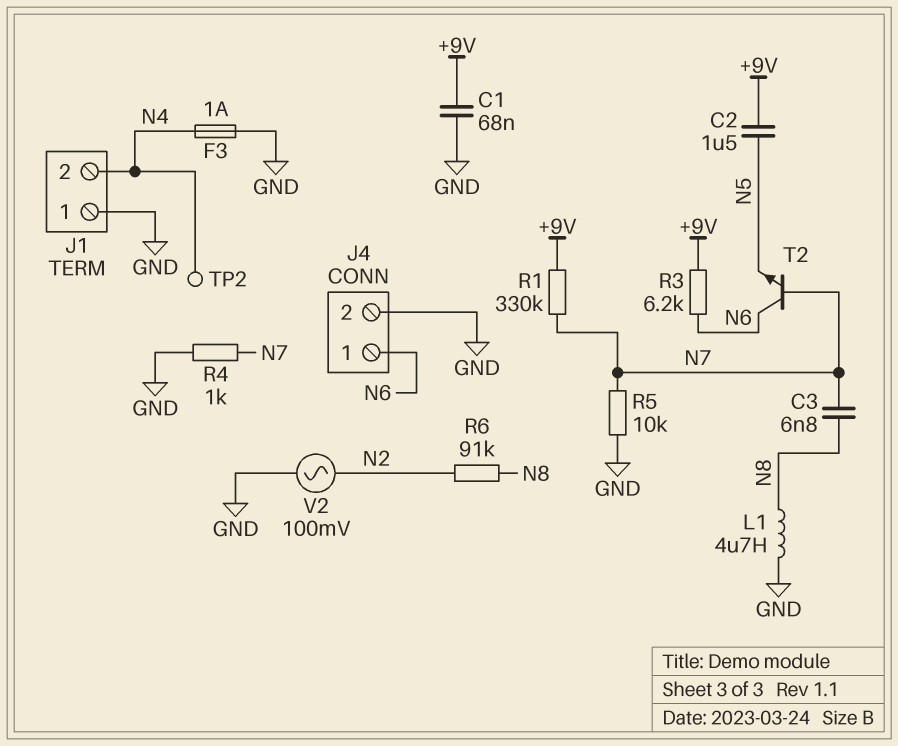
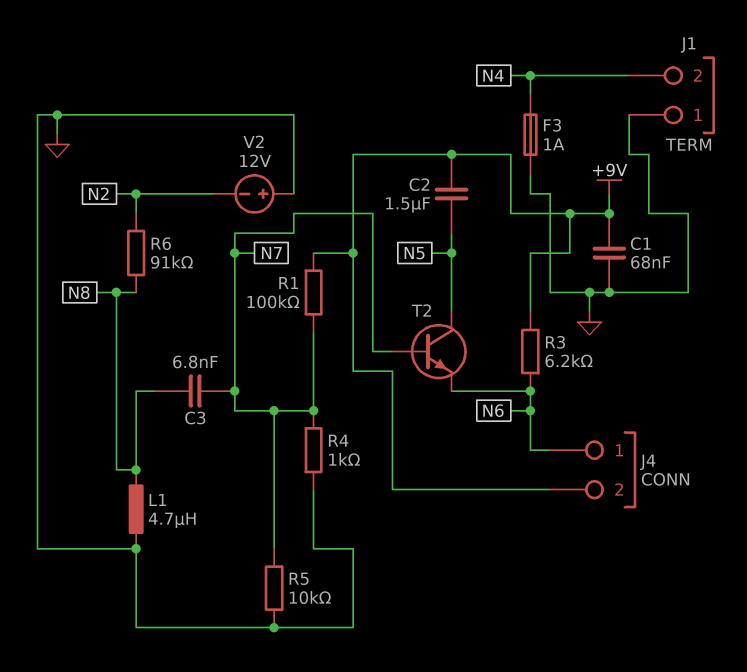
J4 pin 2: GND -> +9V
R1: 330k (+9V, N7) -> 100k (+9V, N7)
T2: NPN (B N7, C N6, E N5) -> NPN (B N7, C N5, E N6)
TP2: test point (N4) -> none
V2: AC 100mV (GND, N2) -> 12V (plus GND, minus N2)

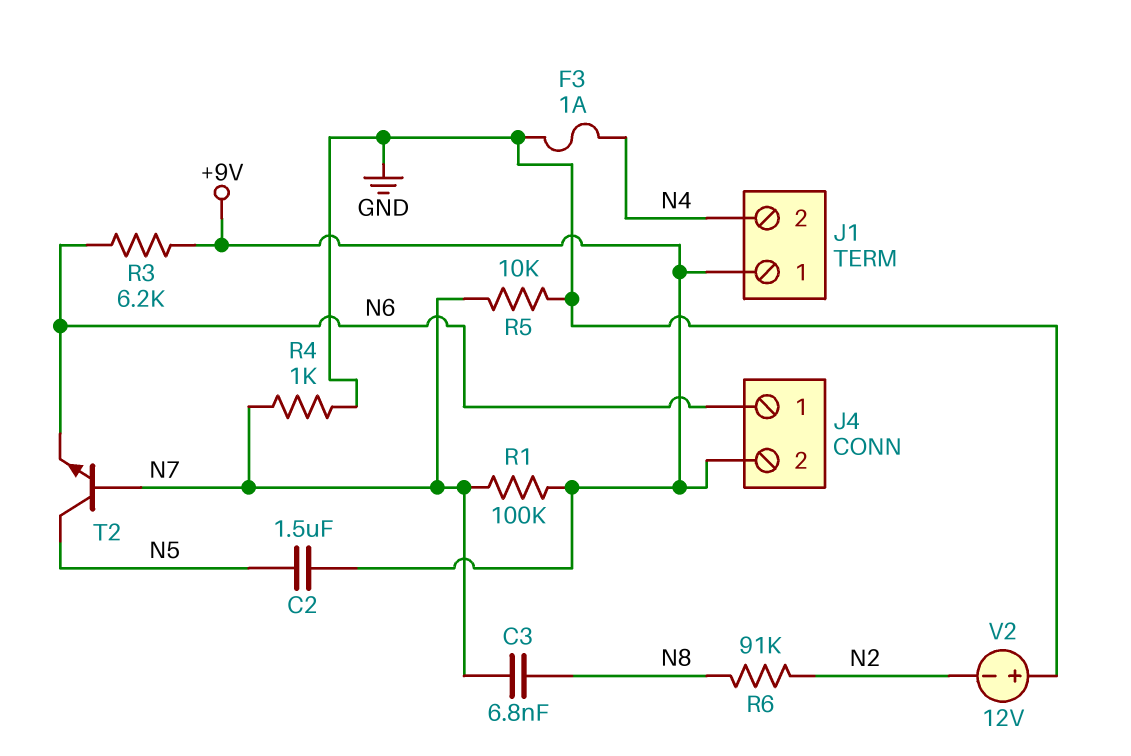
C1: 68nF (+9V, GND) -> none
J1 pin 1: GND -> +9V
L1: 4.7uH (GND, N8) -> none

